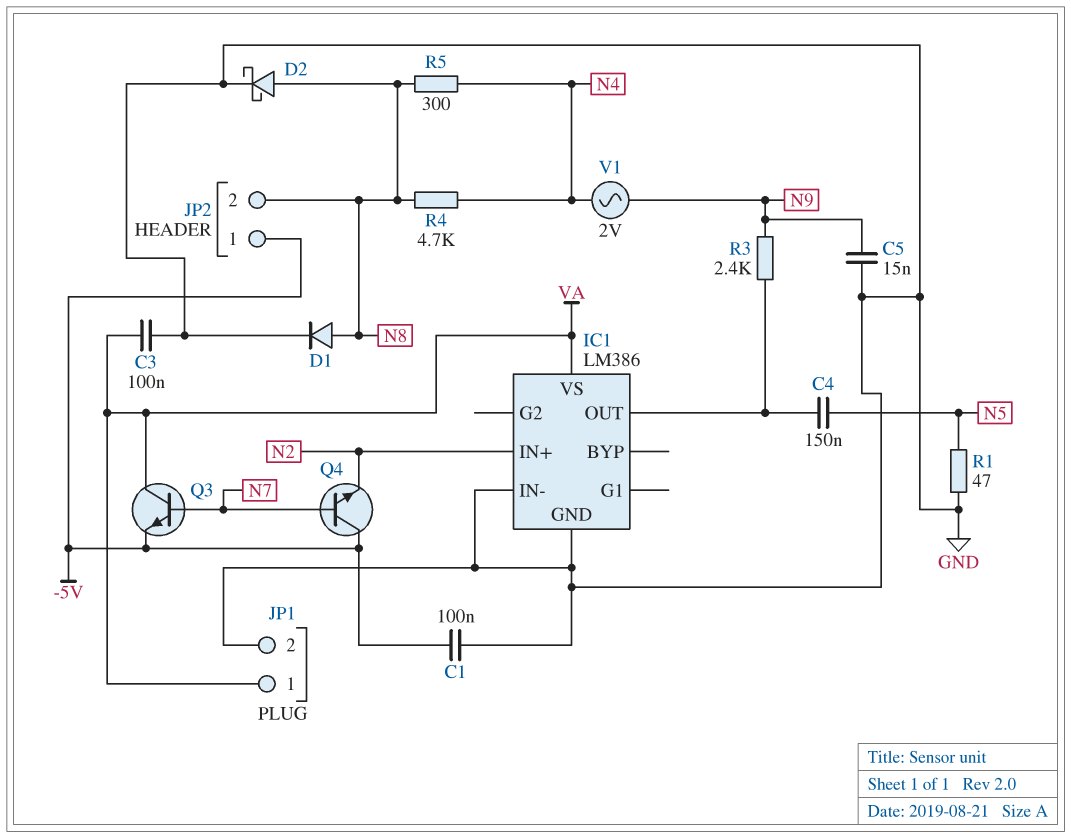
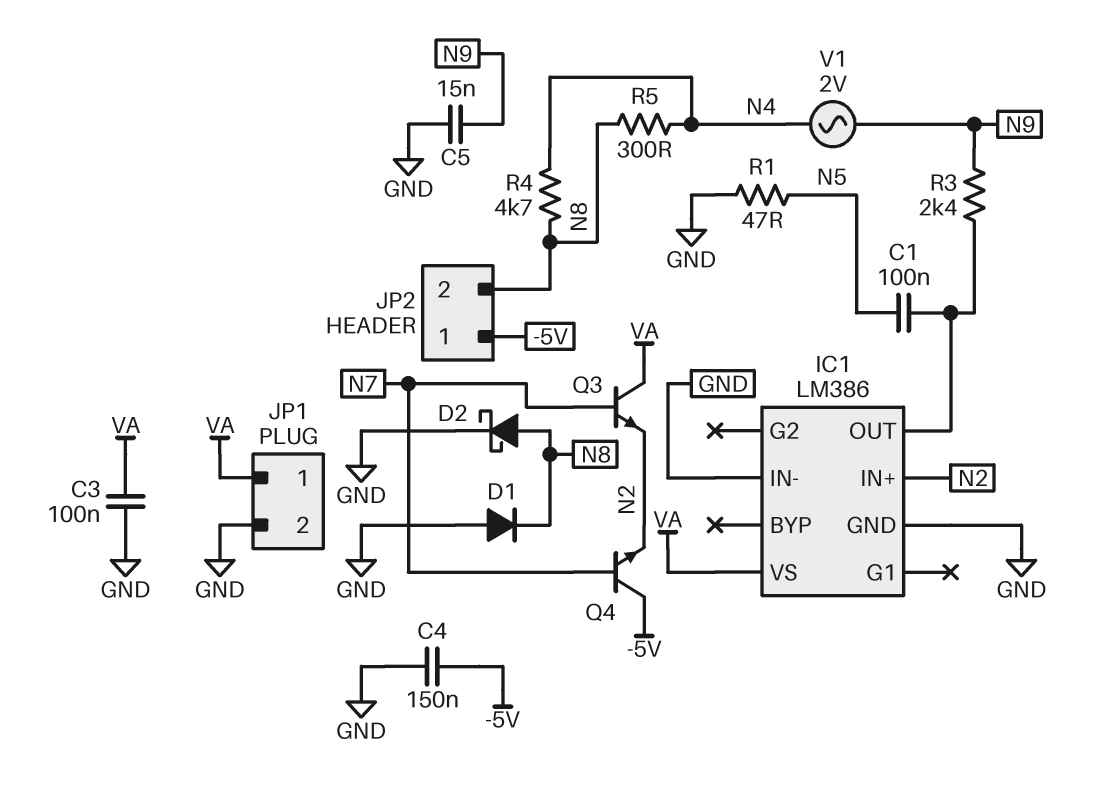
C1: 100nF (-5V, GND) -> 100nF (IC1/OUT, N5)
C4: 150nF (IC1/OUT, N5) -> 150nF (-5V, GND)
D1: diode (A N8, K GND) -> diode (A GND, K N8)
Q3: NPN (B N7, C VA, E -5V) -> NPN (B N7, C VA, E N2)

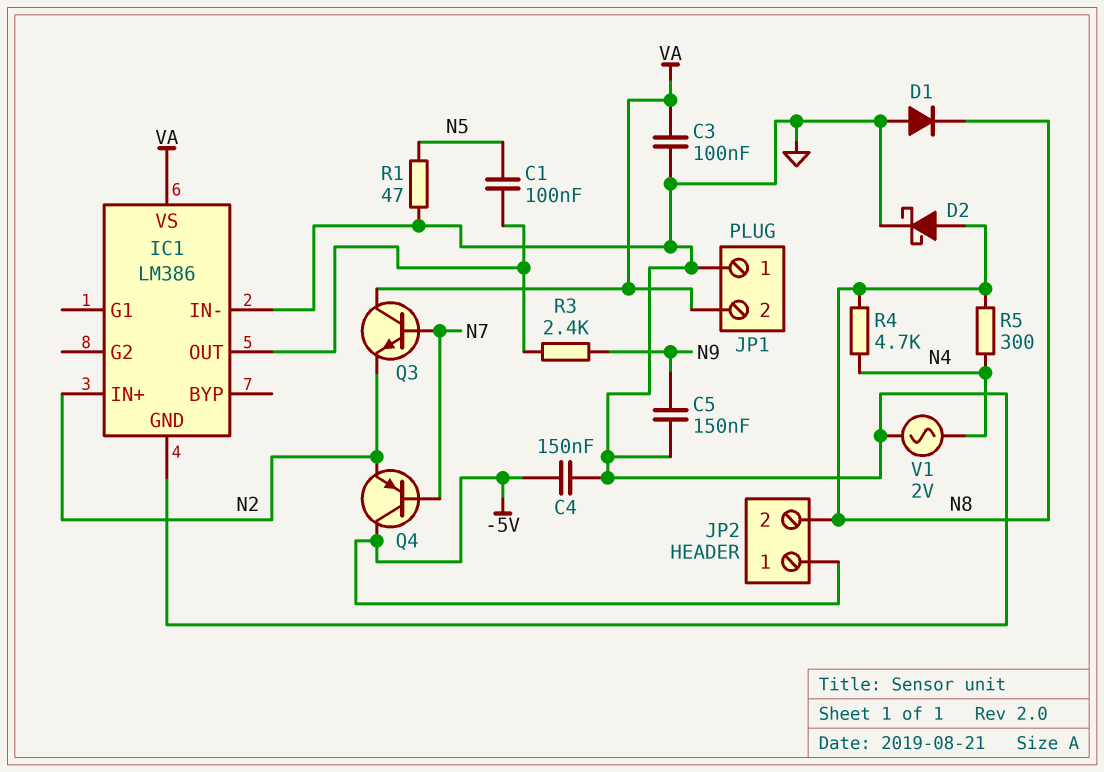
C5: 15nF (GND, N9) -> 150nF (GND, N9)
JP1 pin 1: VA -> GND
JP1 pin 2: GND -> VA
Q4: NPN (B N7, C -5V, E N2) -> PNP (B N7, C -5V, E N2)
V1: AC 2V (N4, N9) -> AC 2V (GND, N4)

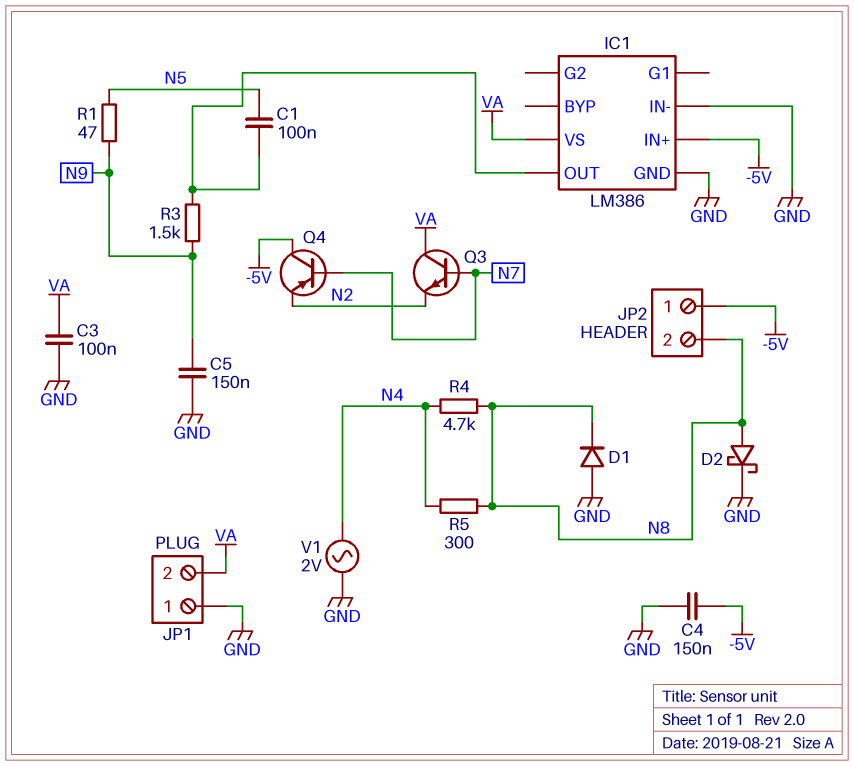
IC1 pin IN+: N2 -> -5V
R1: 47 (GND, N5) -> 47 (N5, N9)
R3: 2.4k (IC1/OUT, N9) -> 1.5k (IC1/OUT, N9)

